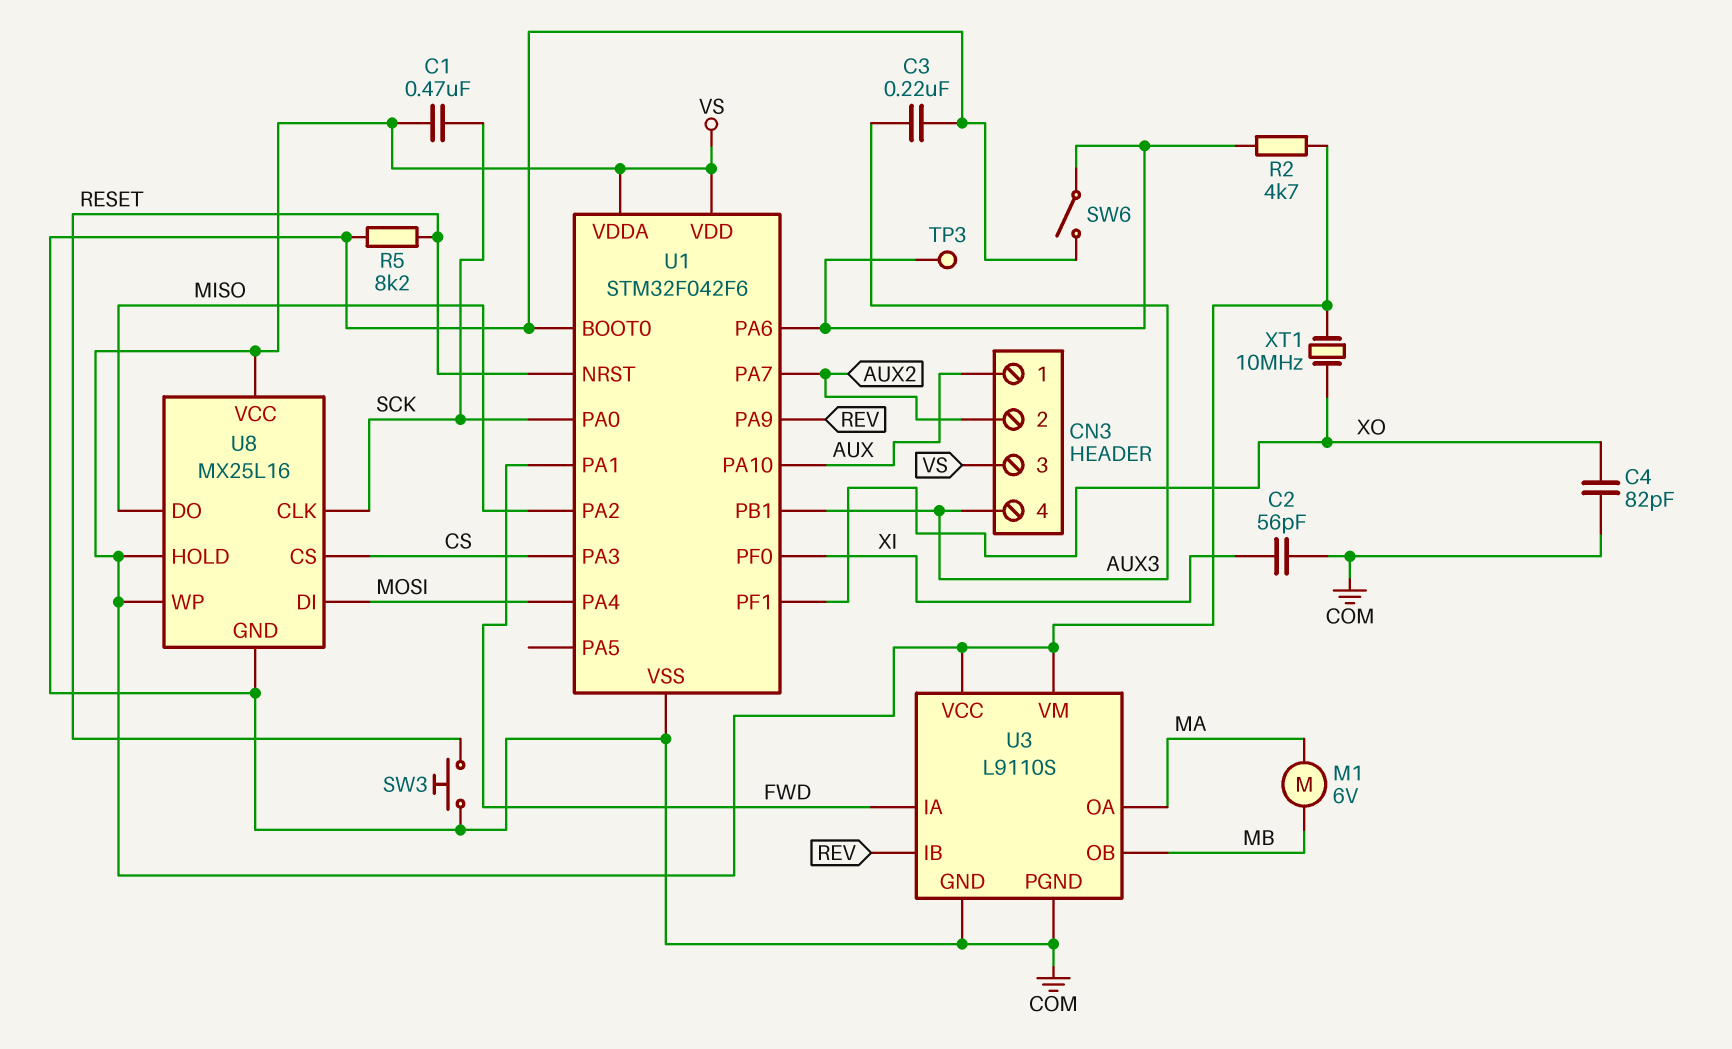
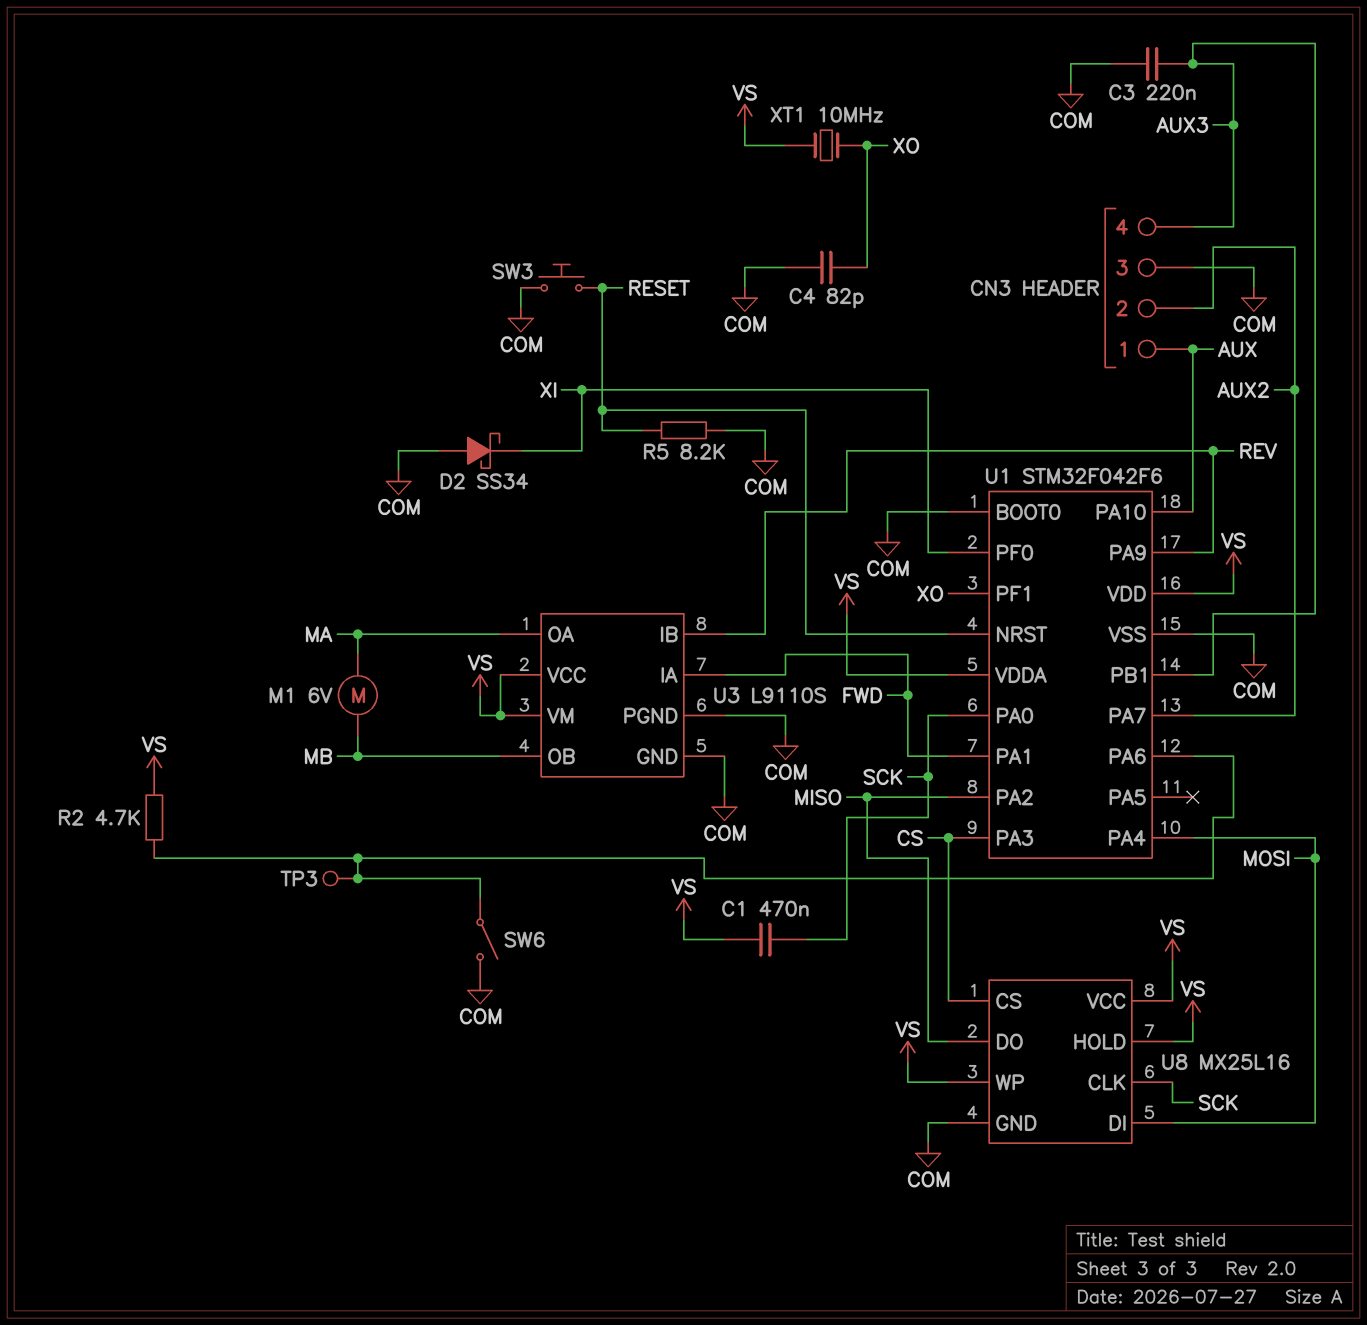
C2: 56pF (COM, XI) -> none
CN3 pin 3: VS -> COM
D2: none -> schottky SS34 (A COM, K XI)

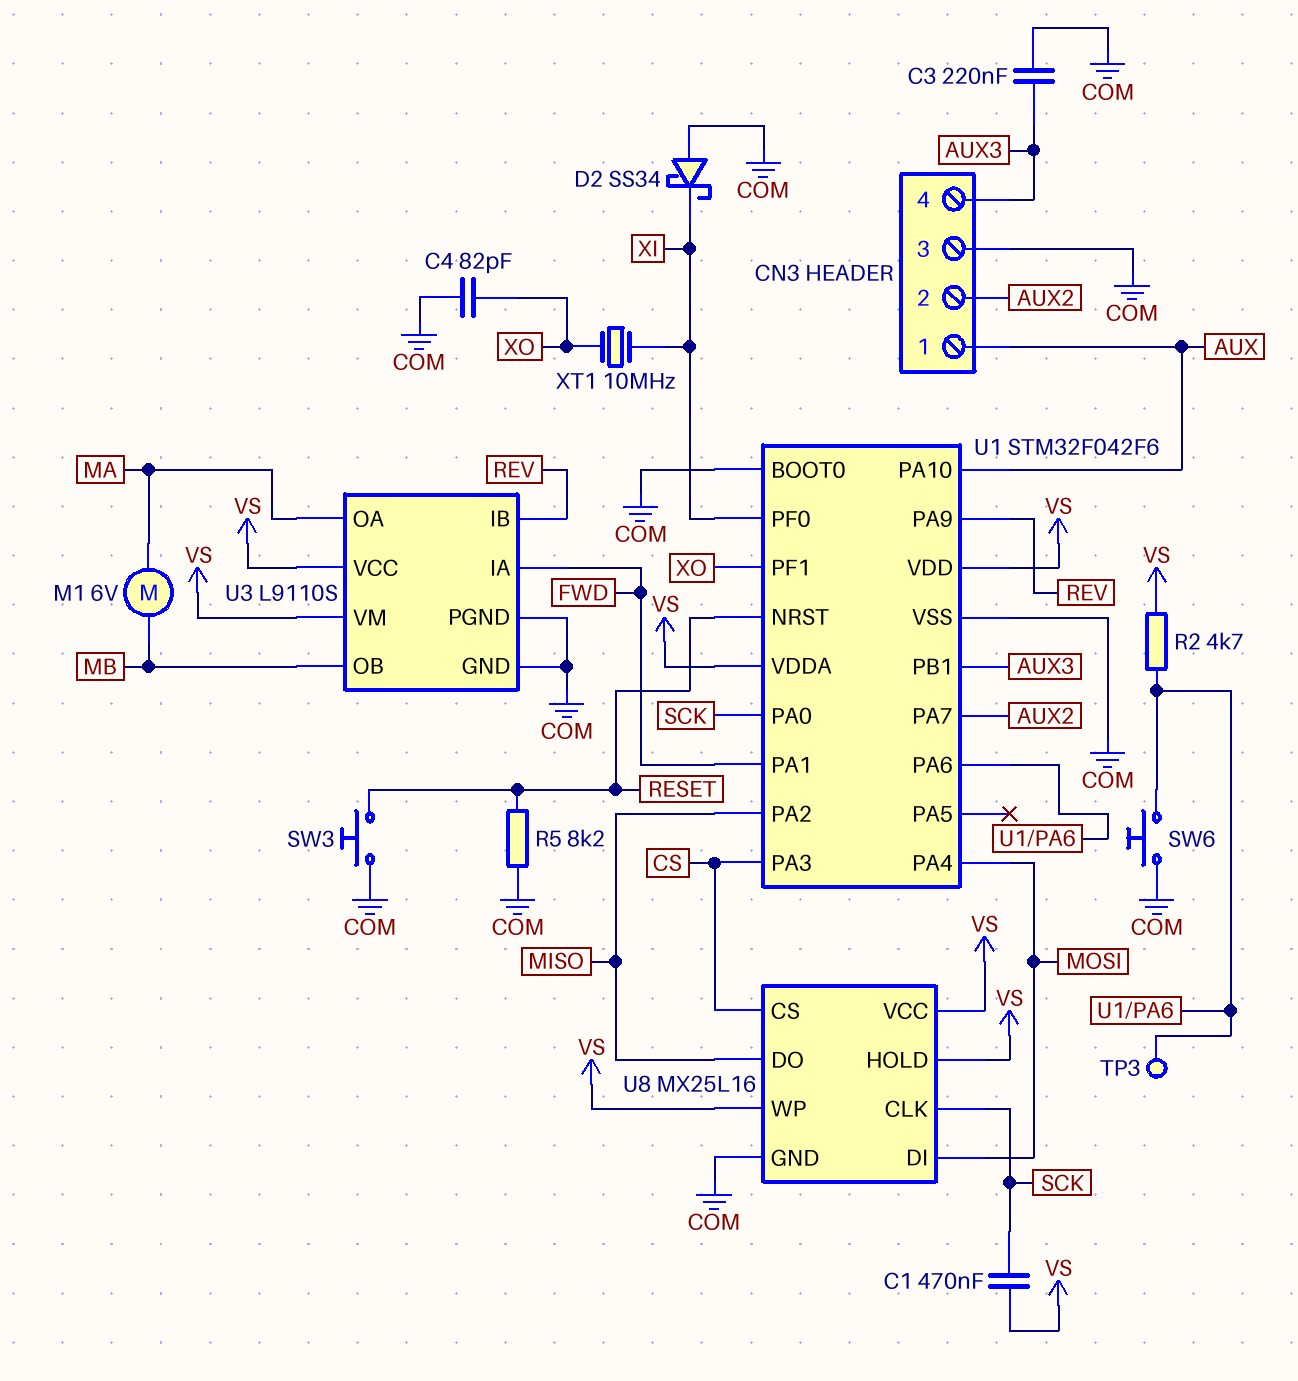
SW6: switch (COM, U1/PA6) -> button (COM, U1/PA6)
XT1: 10MHz (VS, XO) -> 10MHz (XI, XO)

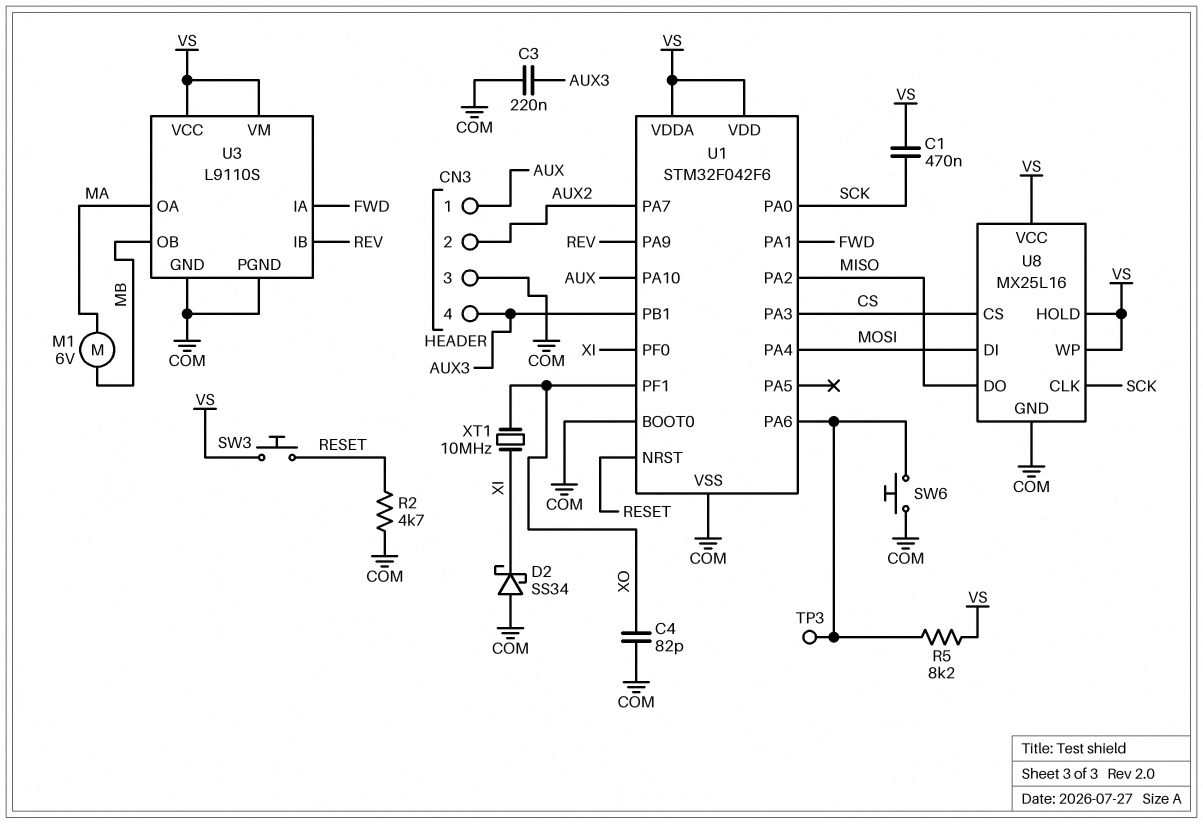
R2: 4.7k (U1/PA6, VS) -> 4.7k (COM, RESET)
R5: 8.2k (COM, RESET) -> 8.2k (U1/PA6, VS)
SW3: button (COM, RESET) -> button (RESET, VS)

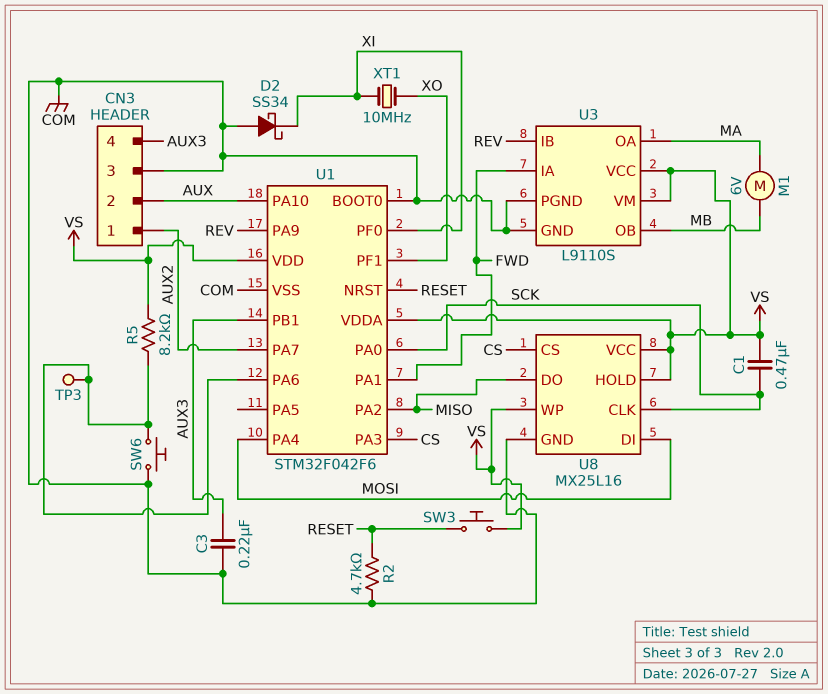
C4: 82pF (COM, XO) -> none
CN3 pin 1: AUX -> AUX2
CN3 pin 2: AUX2 -> AUX

